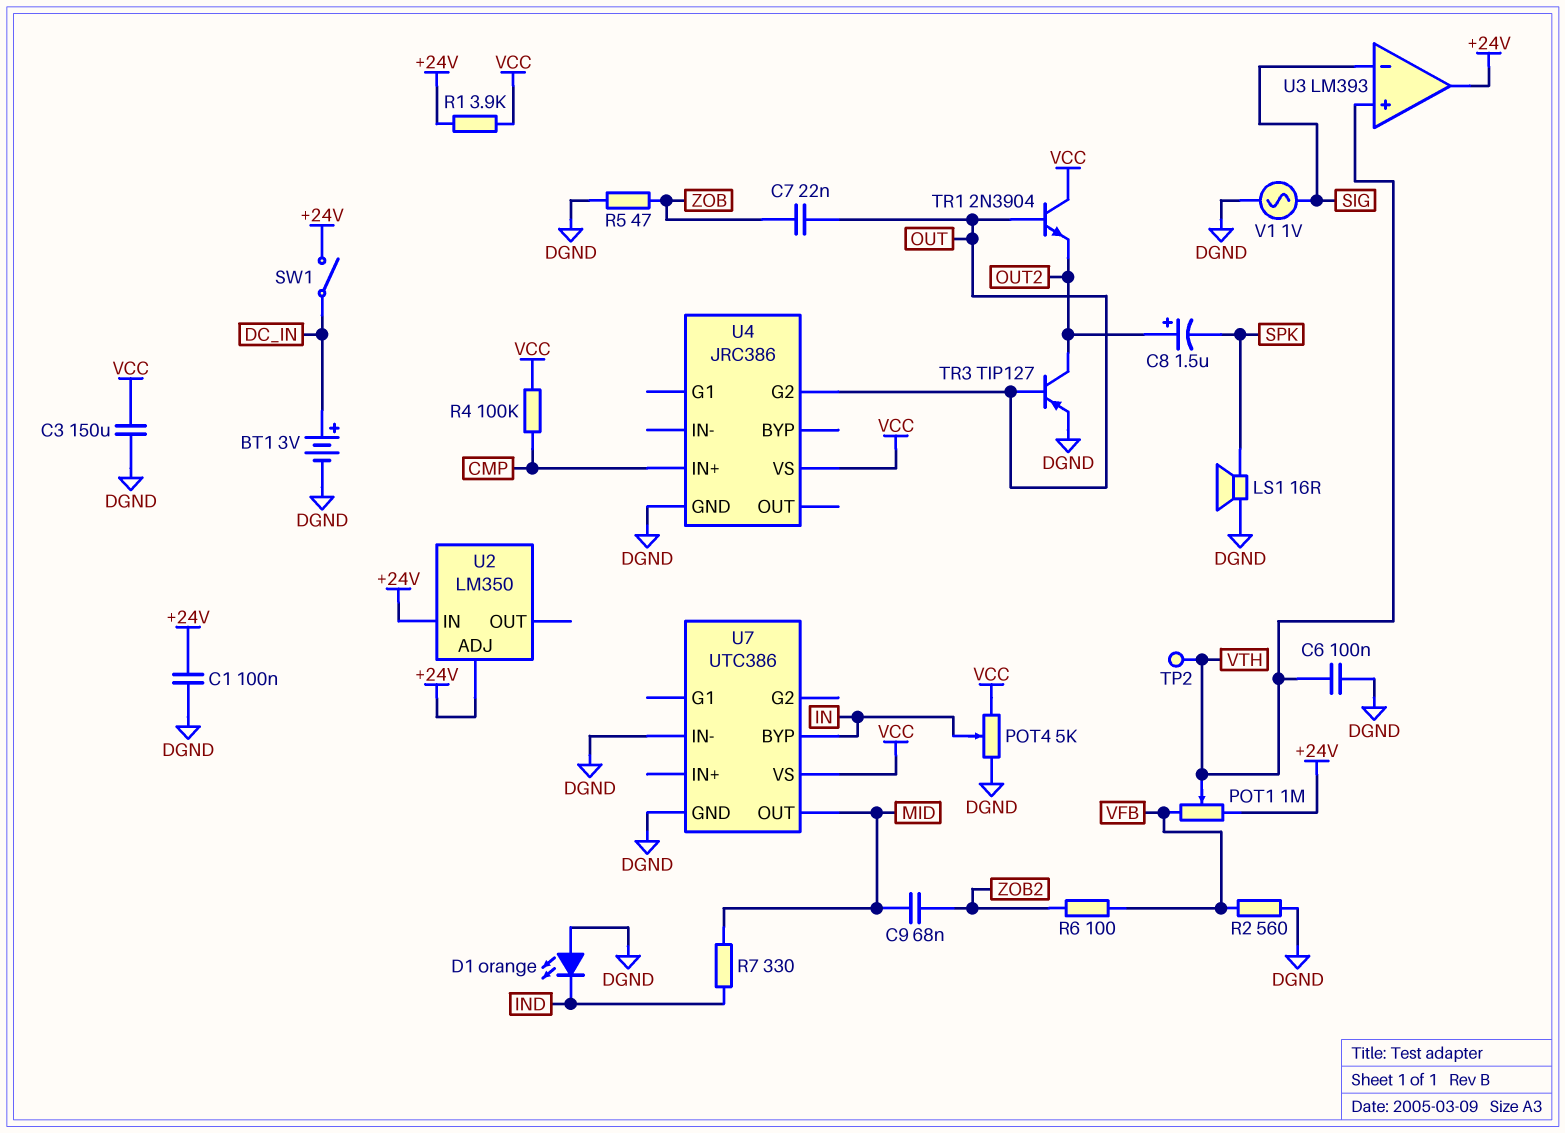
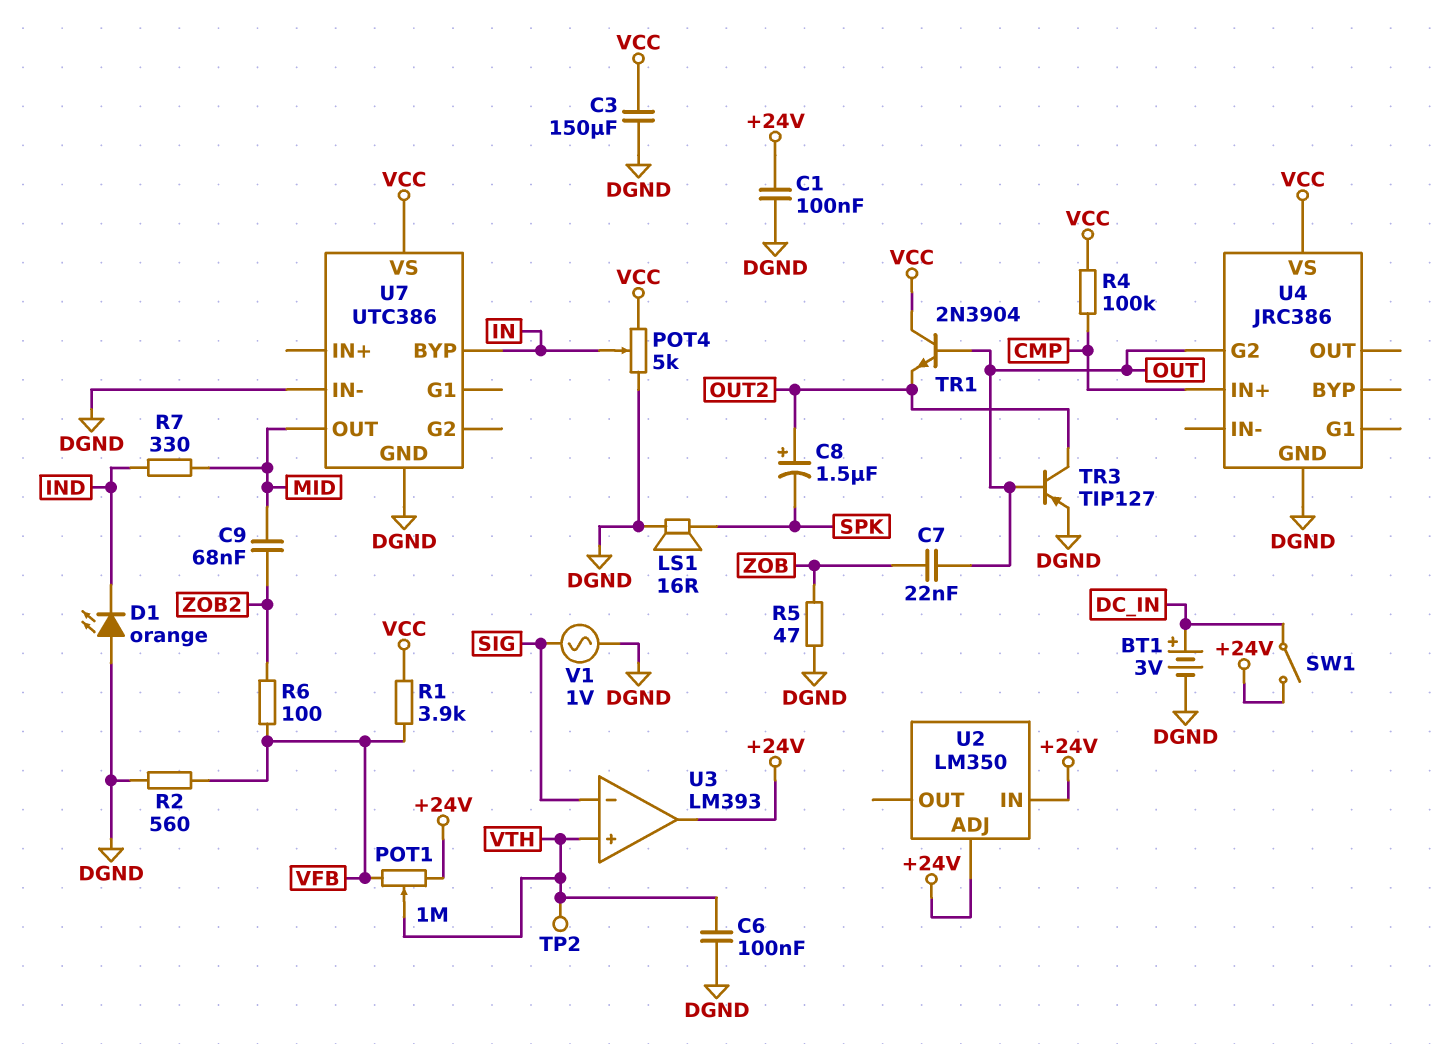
R1: 3.9k (+24V, VCC) -> 3.9k (VCC, VFB)

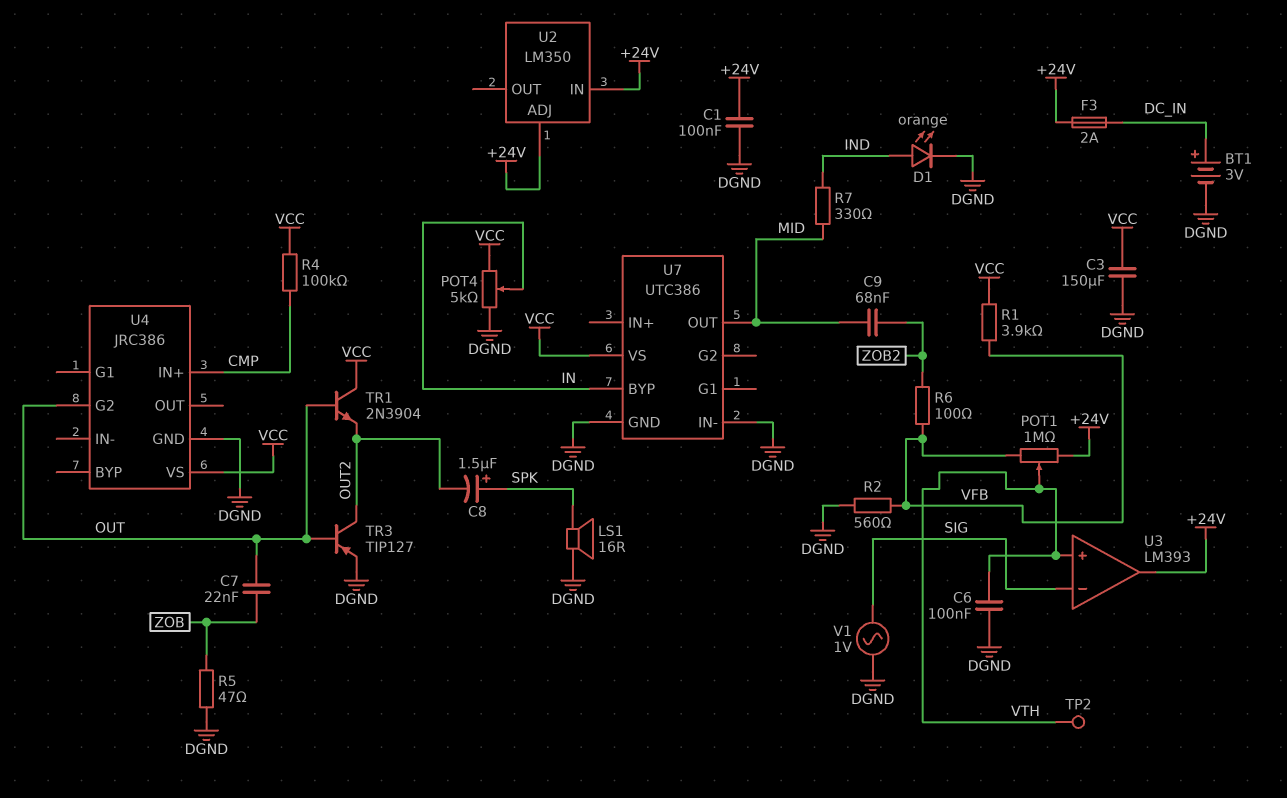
C8: 1.5uF (plus OUT2, minus SPK) -> 1.5uF (plus SPK, minus OUT2)
D1: LED orange (A DGND, K IND) -> LED orange (A IND, K DGND)
F3: none -> 2A (+24V, DC_IN)
SW1: switch (+24V, DC_IN) -> none

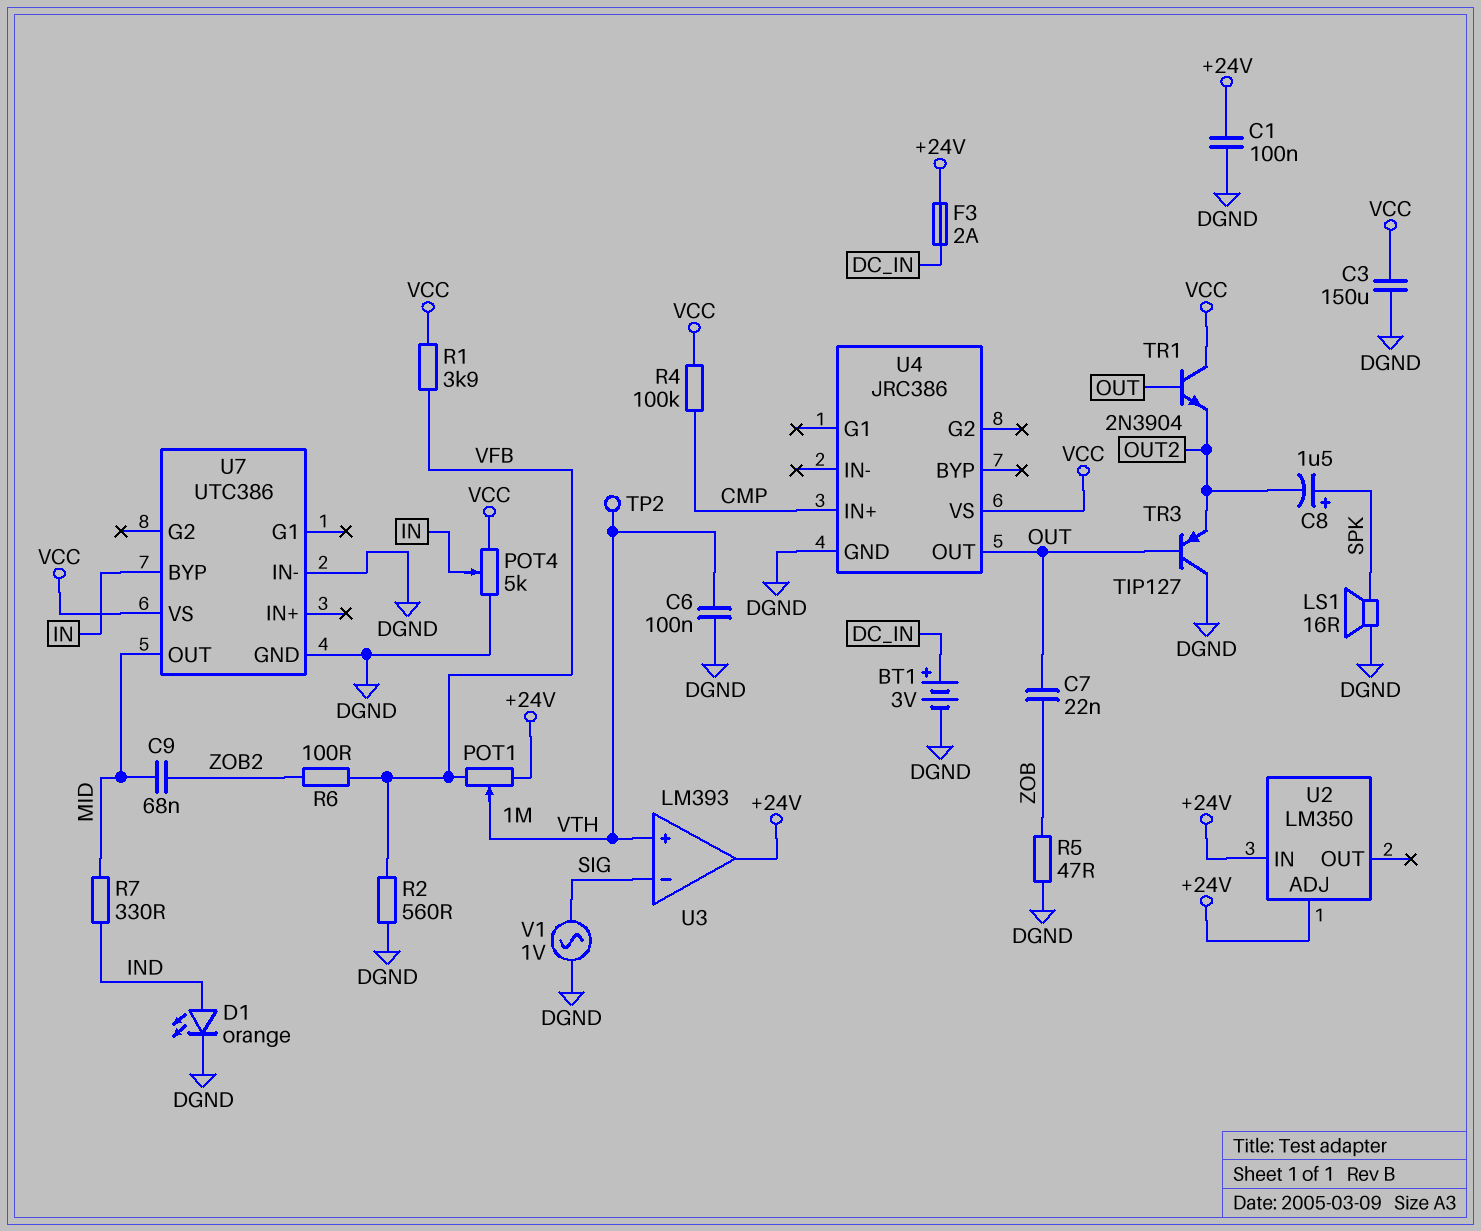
TR3: PNP TIP127 (B OUT, C OUT2, E DGND) -> PNP TIP127 (B OUT, C DGND, E OUT2)
U4 pin G2: OUT -> none
U4 pin OUT: none -> OUT

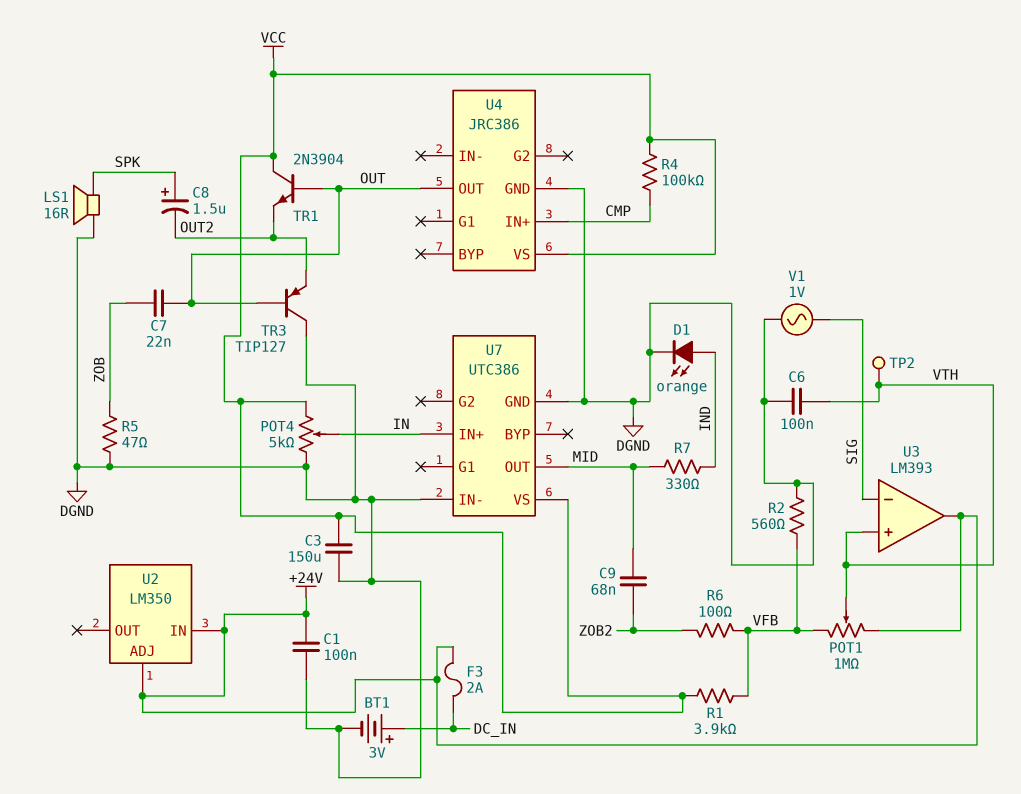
U7 pin BYP: IN -> none
U7 pin IN+: none -> IN

